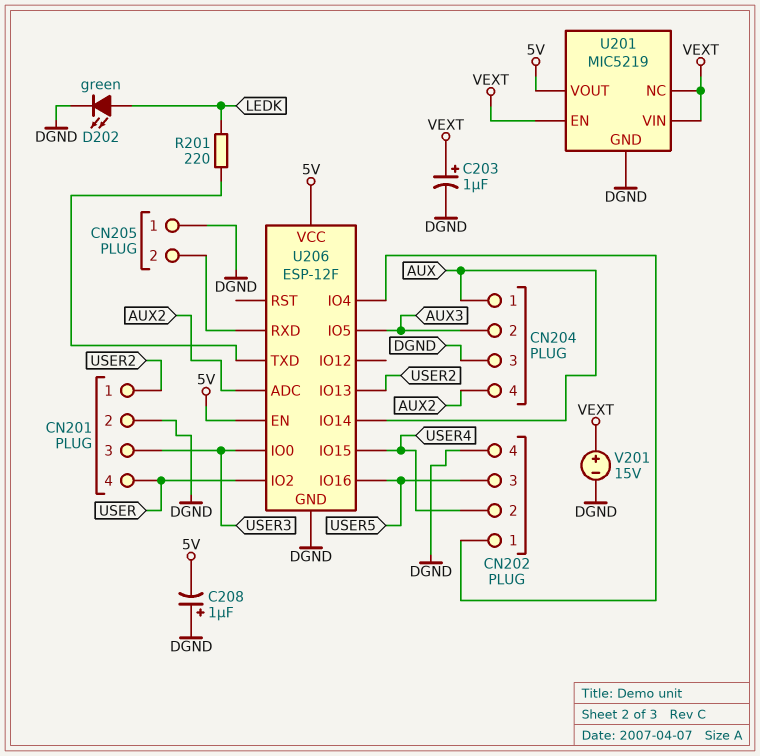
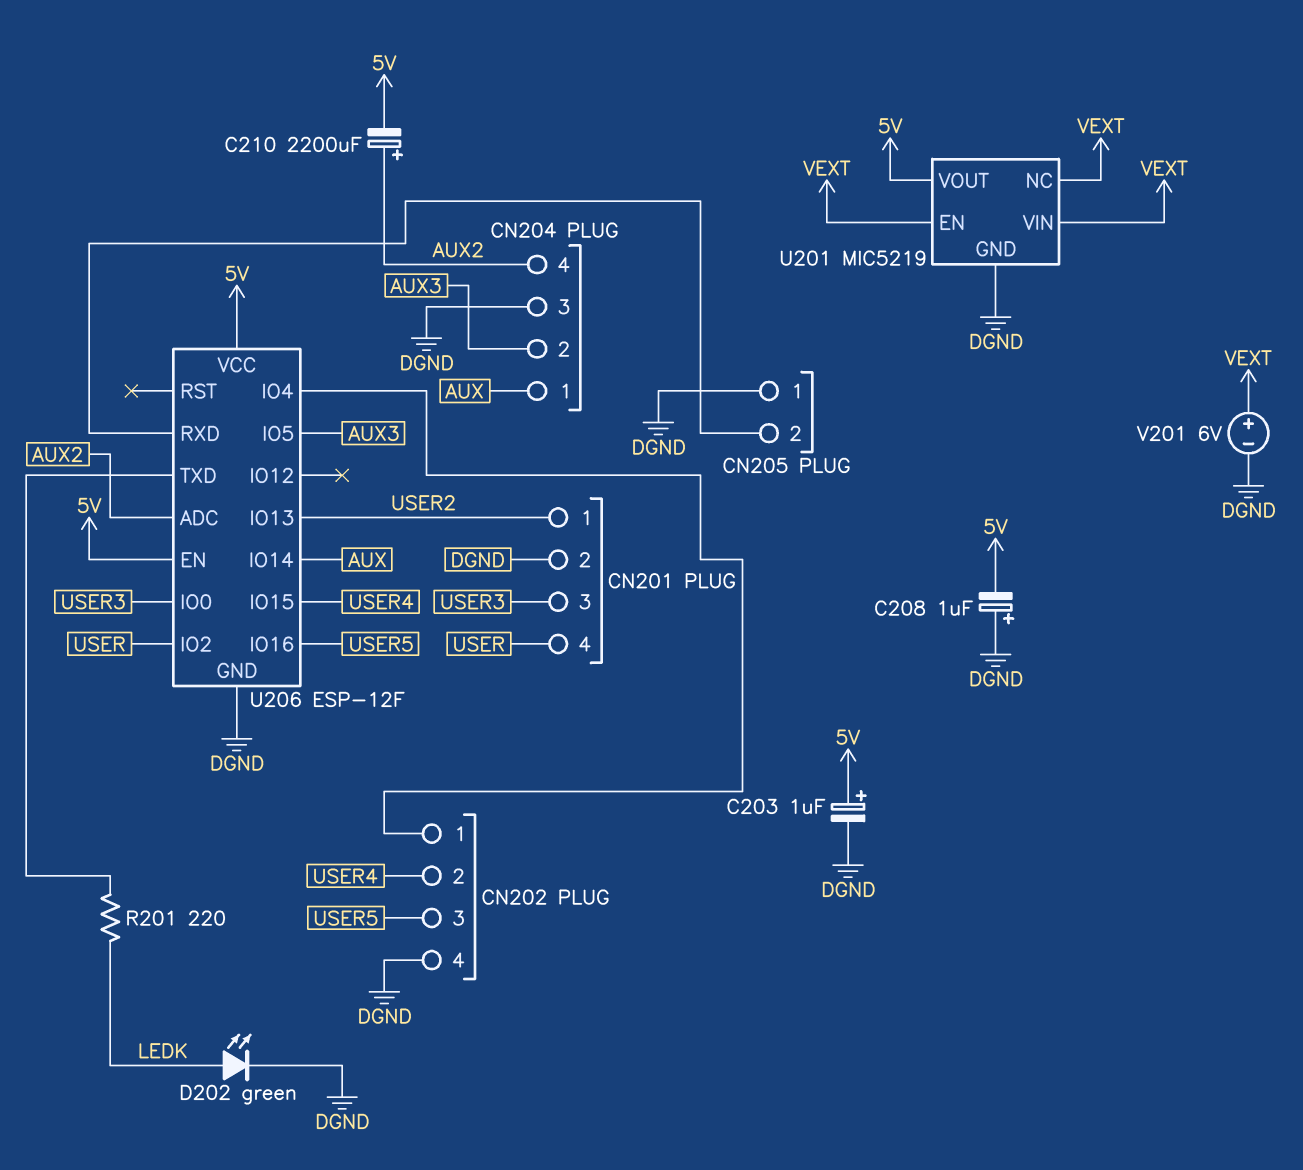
C203: 1uF (plus VEXT, minus DGND) -> 1uF (plus 5V, minus DGND)
C210: none -> 2200uF (plus AUX2, minus 5V)
V201: 15V (plus VEXT, minus DGND) -> 6V (plus VEXT, minus DGND)

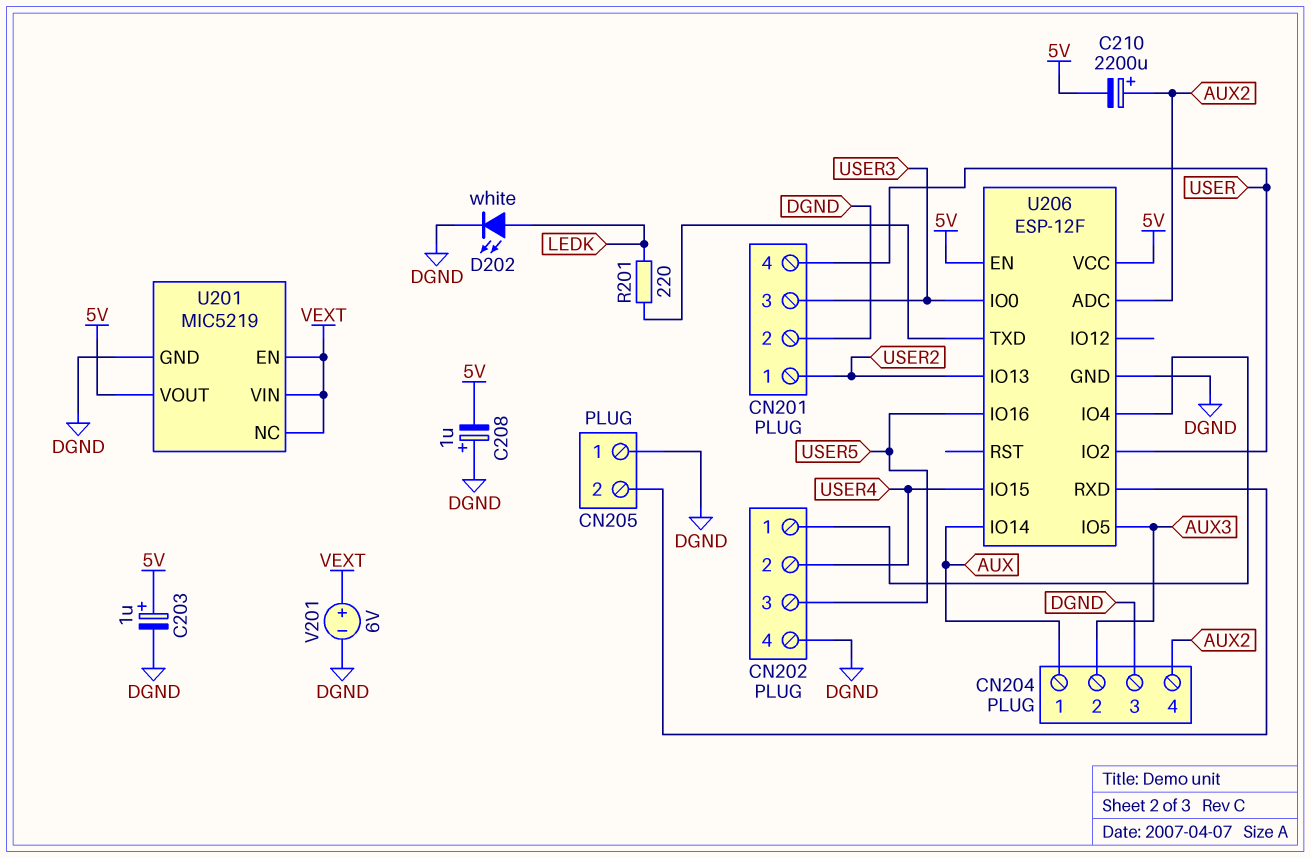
D202: LED green (A LEDK, K DGND) -> LED white (A LEDK, K DGND)

